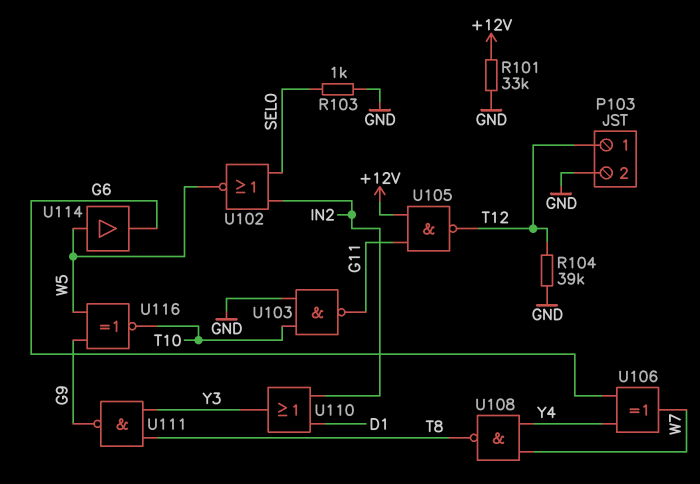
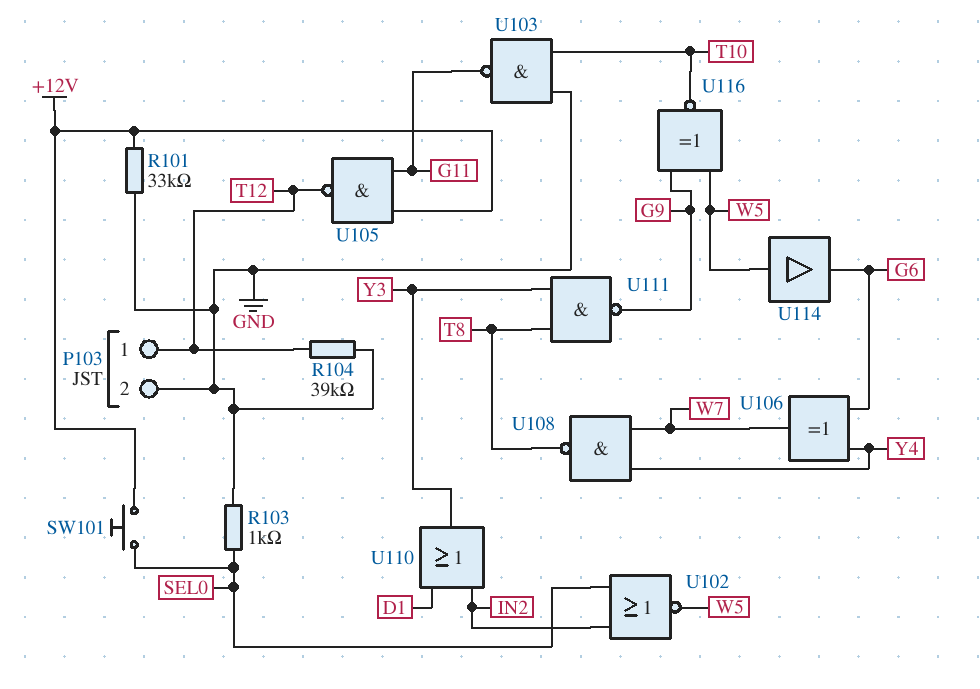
SW101: none -> button (+12V, SEL0)

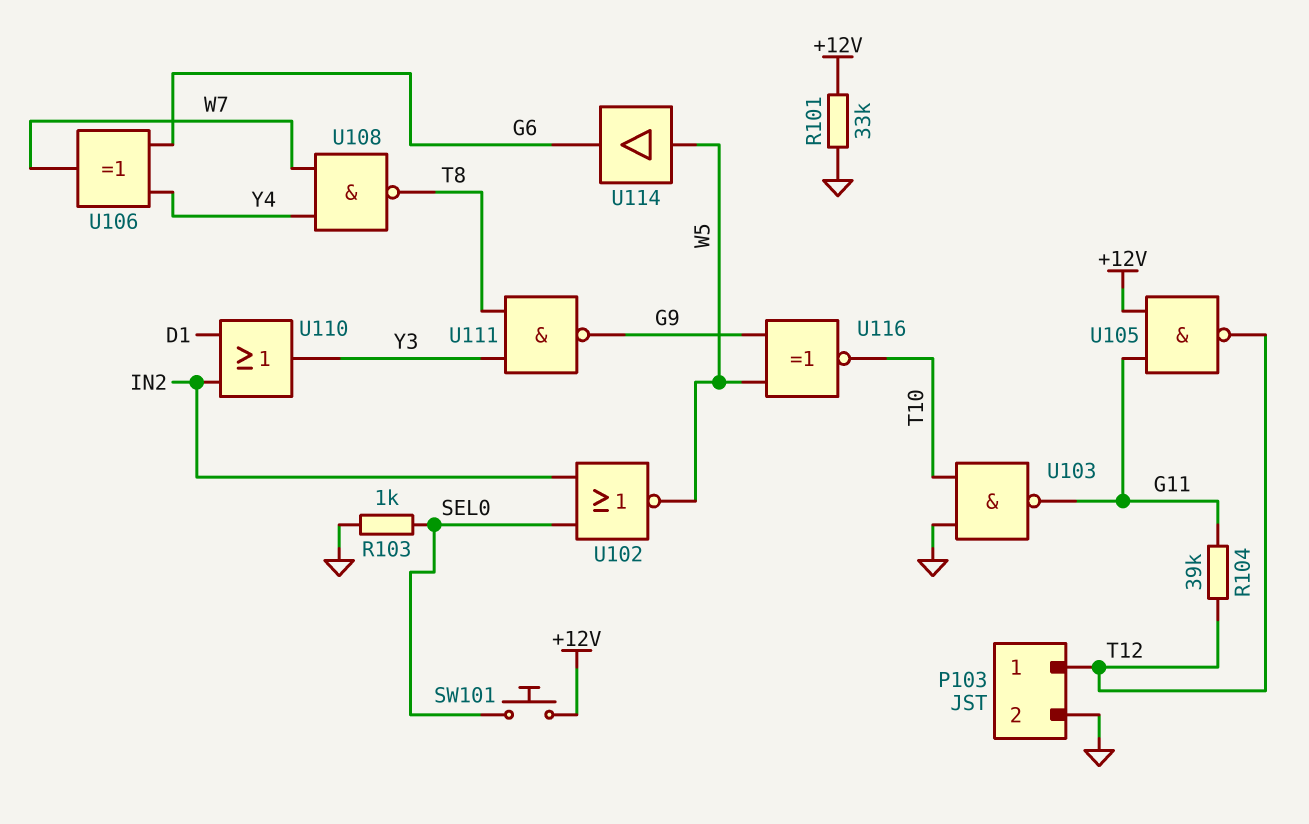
R104: 39k (GND, T12) -> 39k (G11, T12)

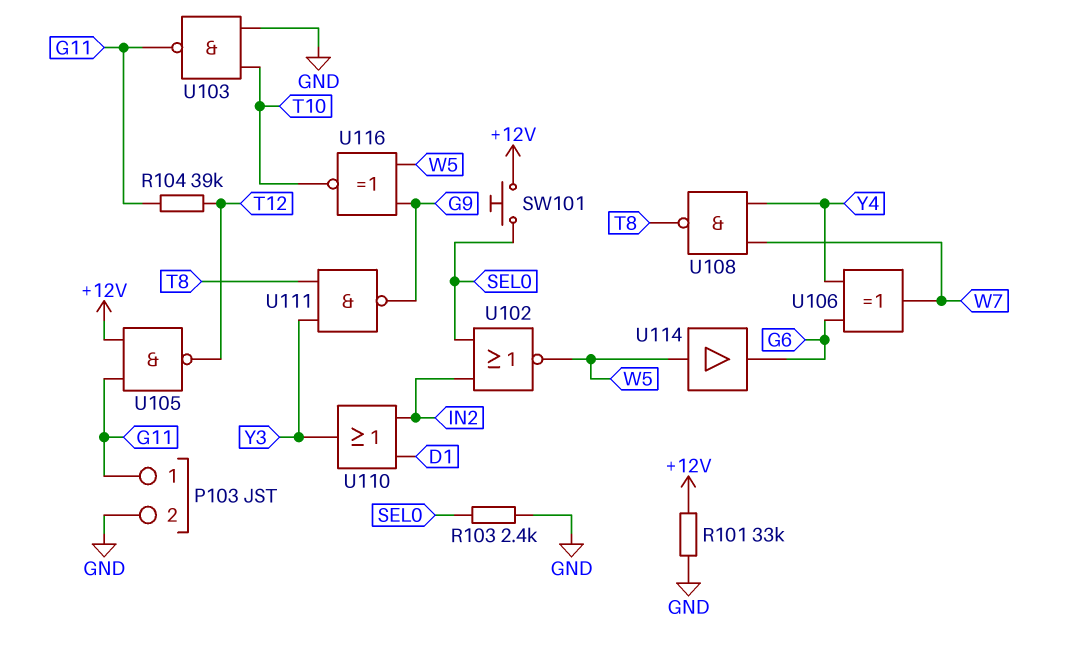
P103 pin 1: T12 -> G11
R103: 1k (GND, SEL0) -> 2.4k (GND, SEL0)

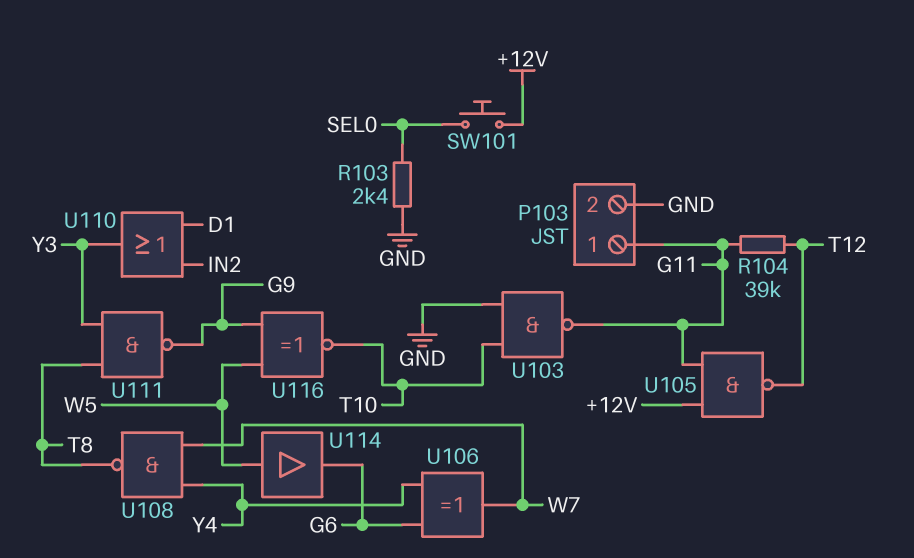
R101: 33k (+12V, GND) -> none
U102: NOR (in IN2, in SEL0, out W5) -> none

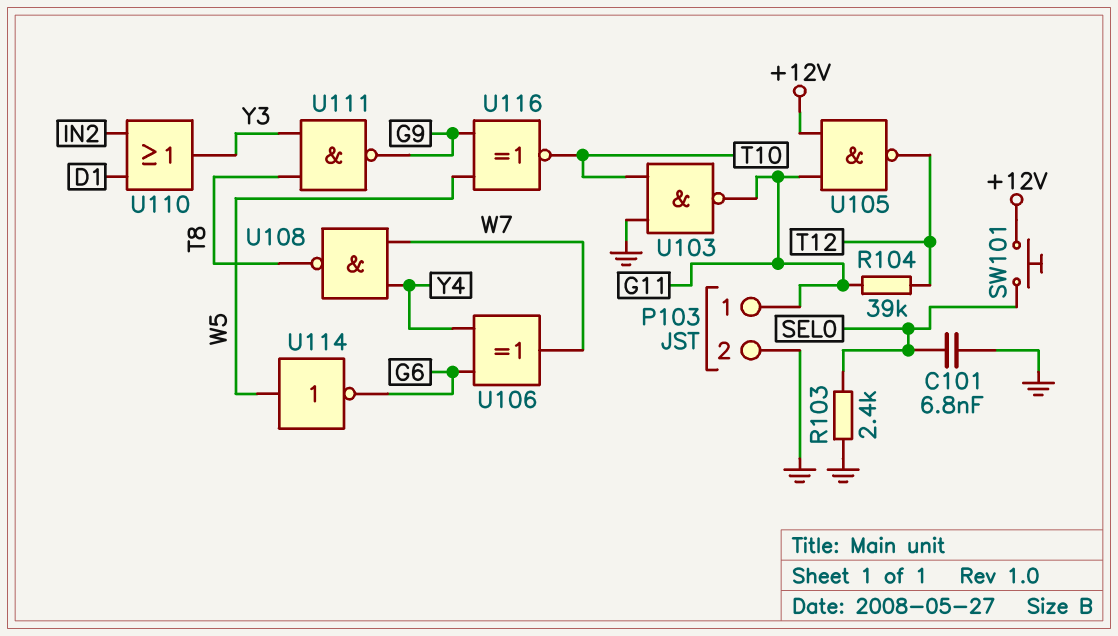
C101: none -> 6.8nF (GND, SEL0)
U114: buffer (in W5, out G6) -> NOT (in W5, out G6)

